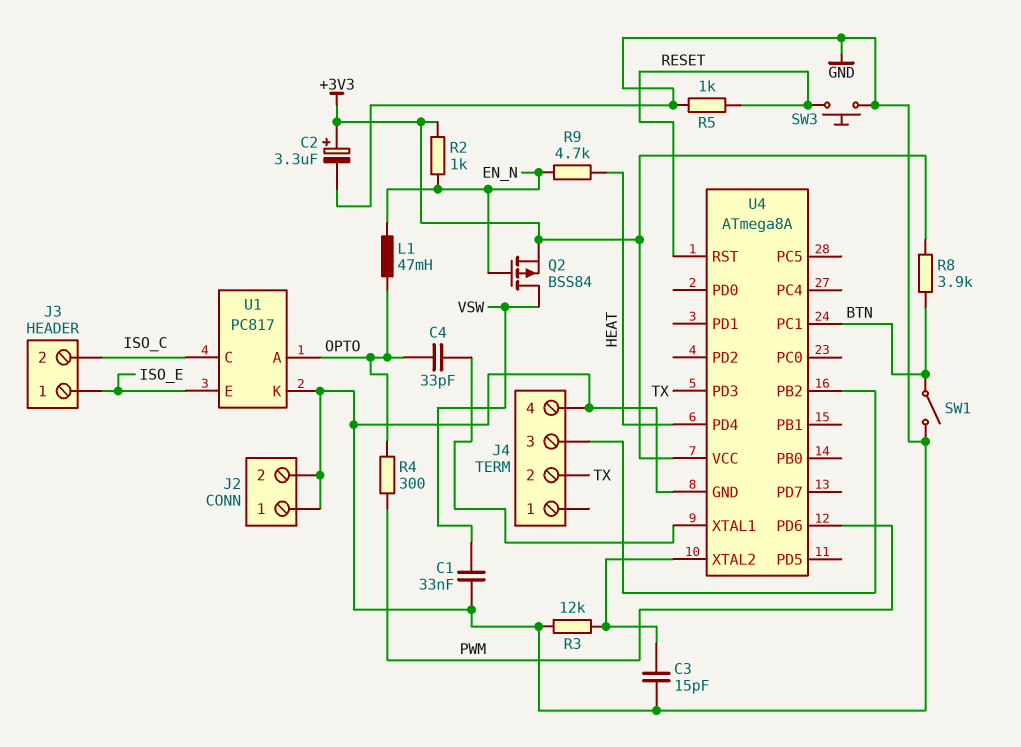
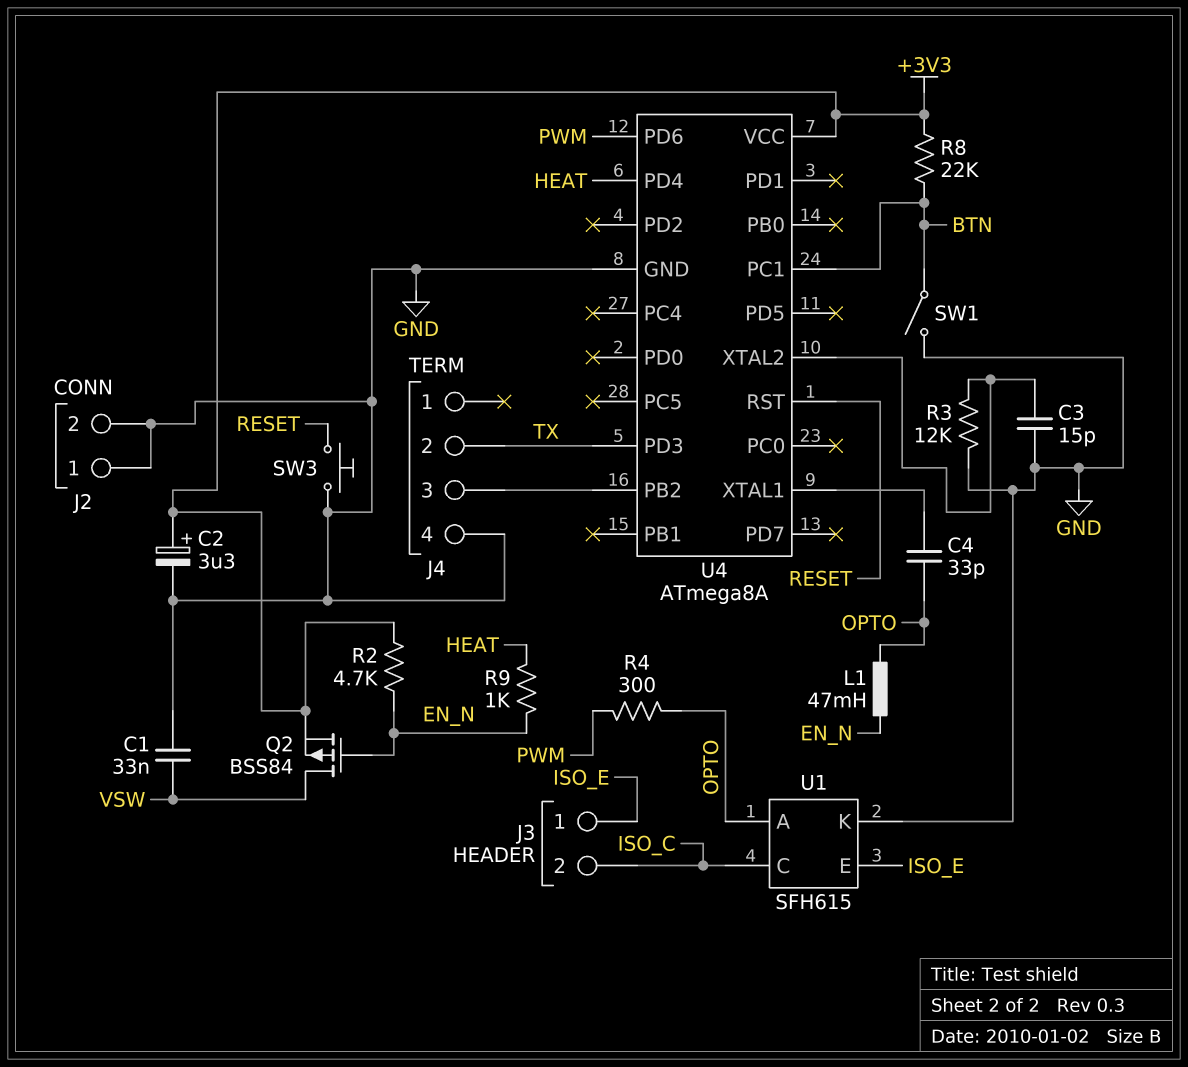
R2: 1k (+3V3, EN_N) -> 4.7k (+3V3, EN_N)
R5: 1k (GND, RESET) -> none
R8: 3.9k (+3V3, BTN) -> 22k (+3V3, BTN)
R9: 4.7k (EN_N, HEAT) -> 1k (EN_N, HEAT)
U1: PC817 -> SFH615

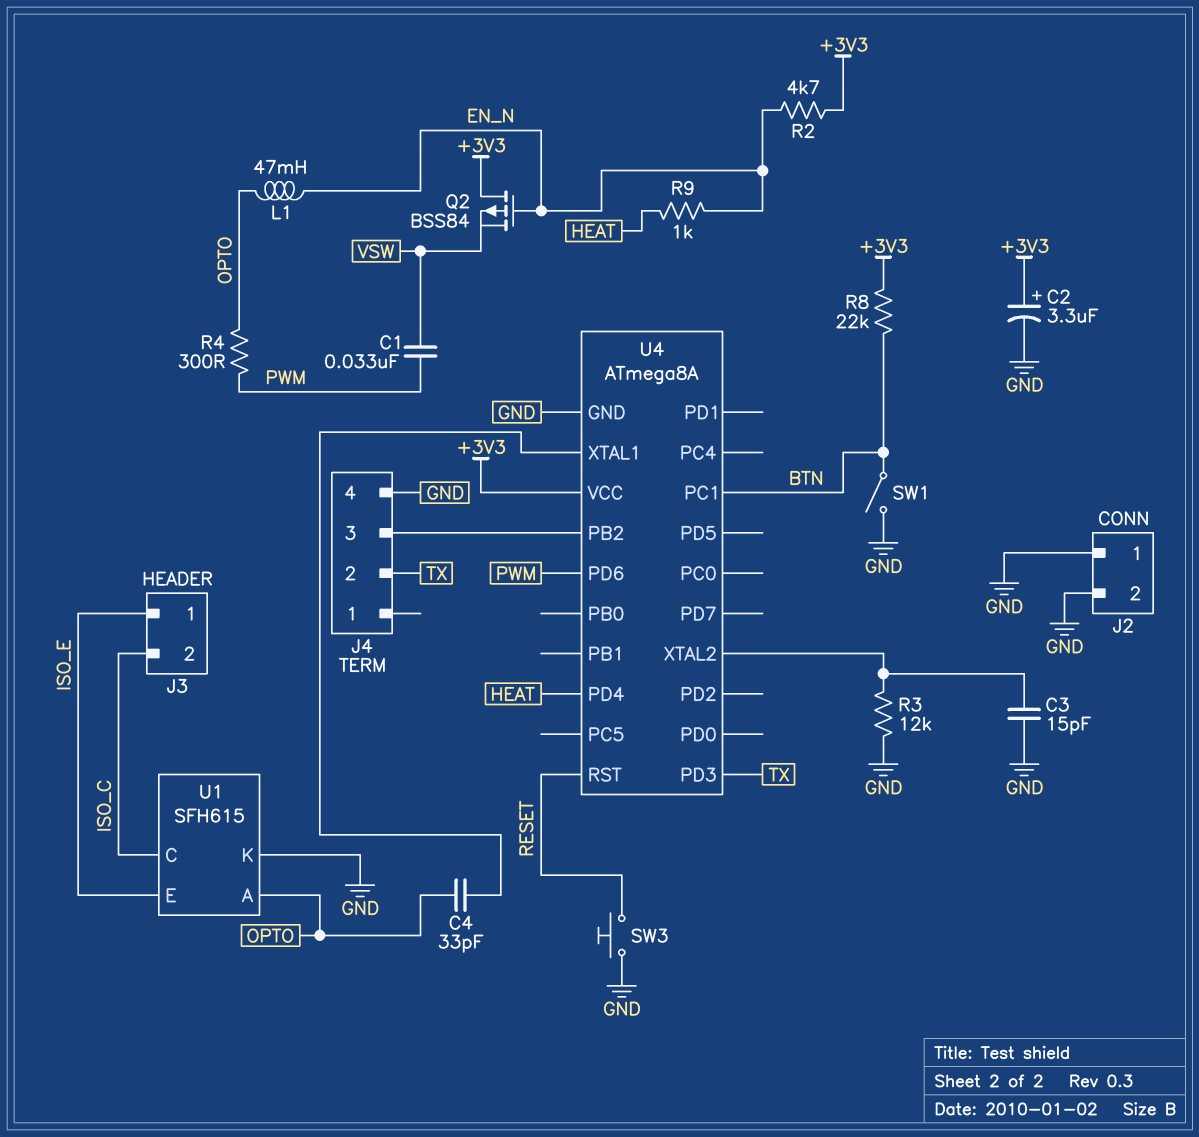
C1: 33nF (GND, VSW) -> 33nF (PWM, VSW)
Q2: PMOS BSS84 (G EN_N, D VSW, S +3V3) -> PMOS BSS84 (G EN_N, D +3V3, S VSW)

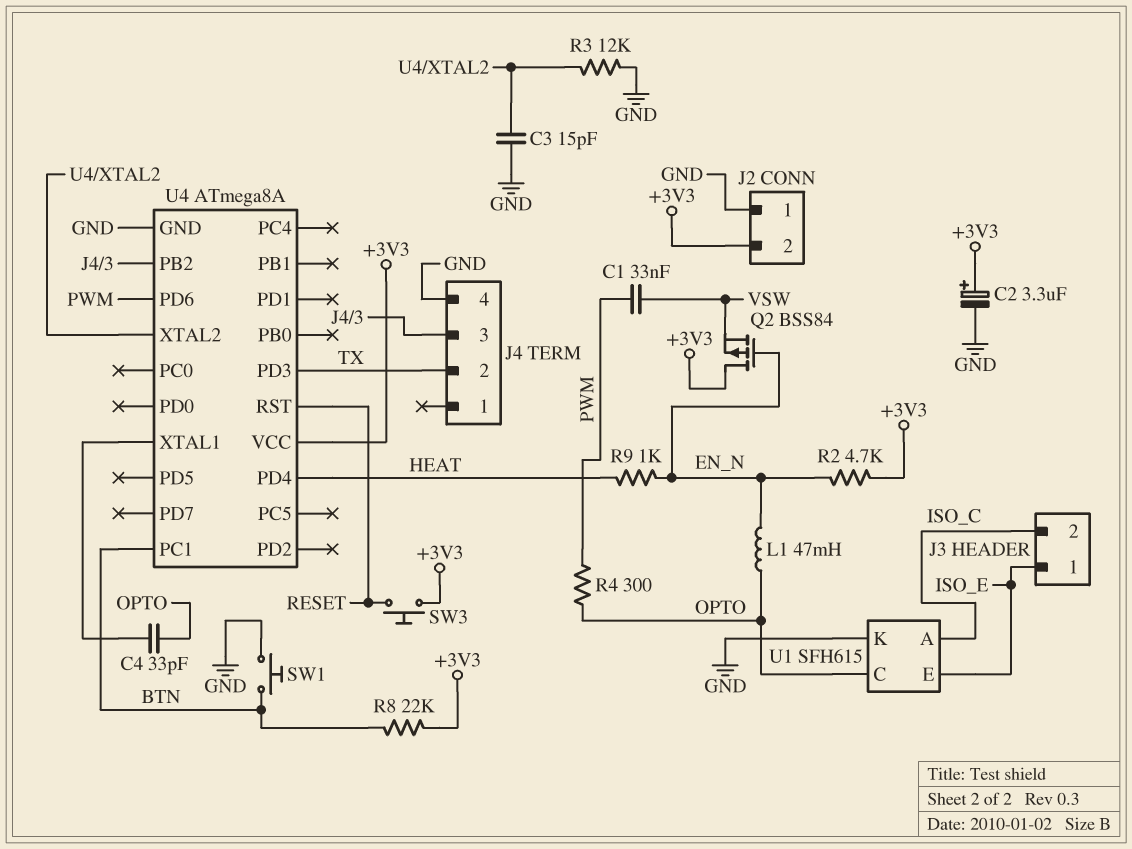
J2 pin 2: GND -> +3V3
SW1: switch (BTN, GND) -> button (BTN, GND)
SW3: button (GND, RESET) -> button (+3V3, RESET)
U1 pin A: OPTO -> ISO_C
U1 pin C: ISO_C -> OPTO

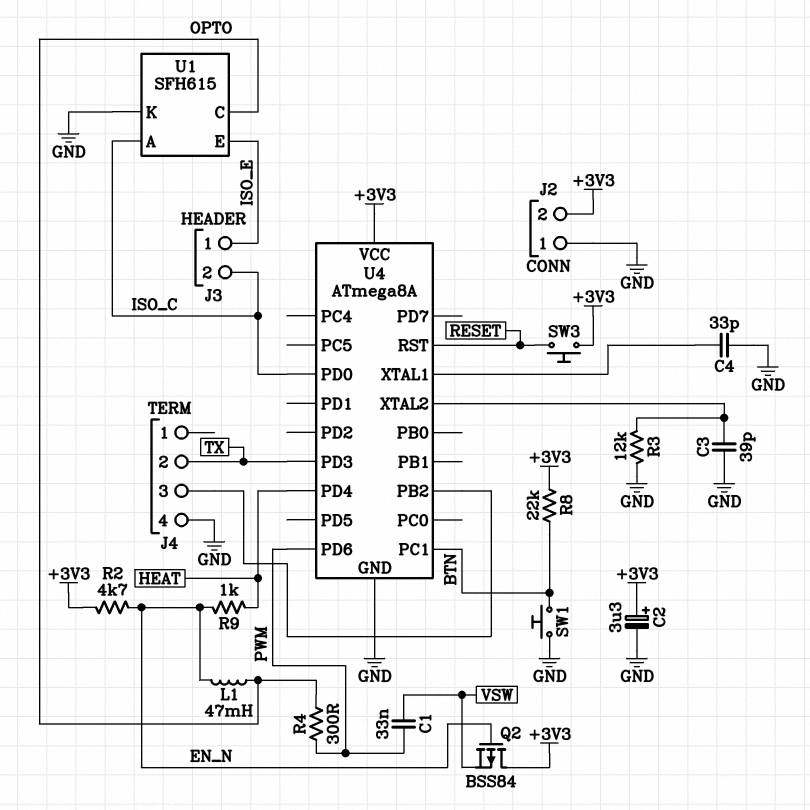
C3: 15pF (GND, U4/XTAL2) -> 39pF (GND, U4/XTAL2)
C4: 33pF (OPTO, U4/XTAL1) -> 33pF (GND, U4/XTAL1)
U4 pin PD0: none -> ISO_C

